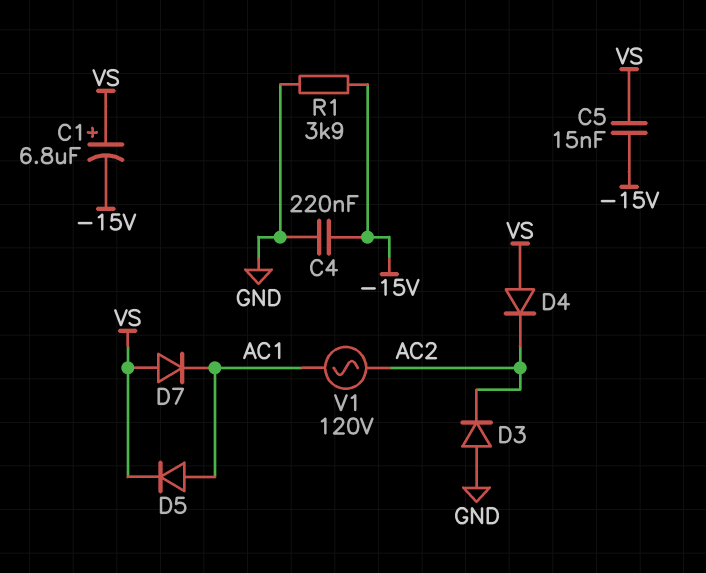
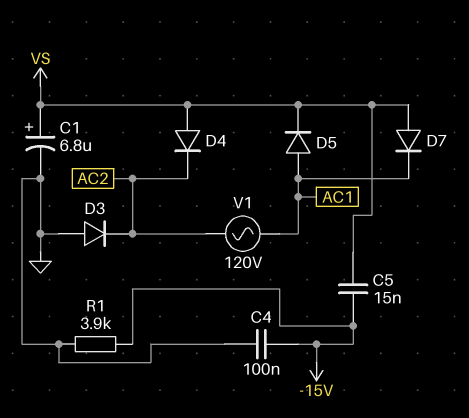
C1: 6.8uF (plus VS, minus -15V) -> 6.8uF (plus VS, minus GND)
C4: 220nF (-15V, GND) -> 100nF (-15V, GND)

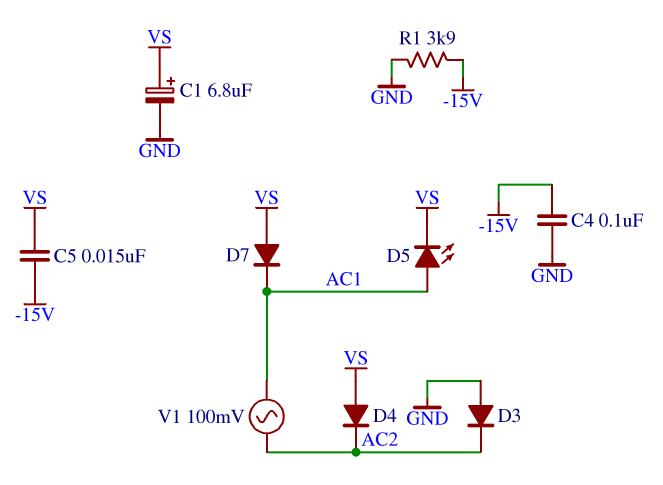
D5: diode (A AC1, K VS) -> LED (A AC1, K VS)
V1: AC 120V (AC1, AC2) -> AC 100mV (AC1, AC2)

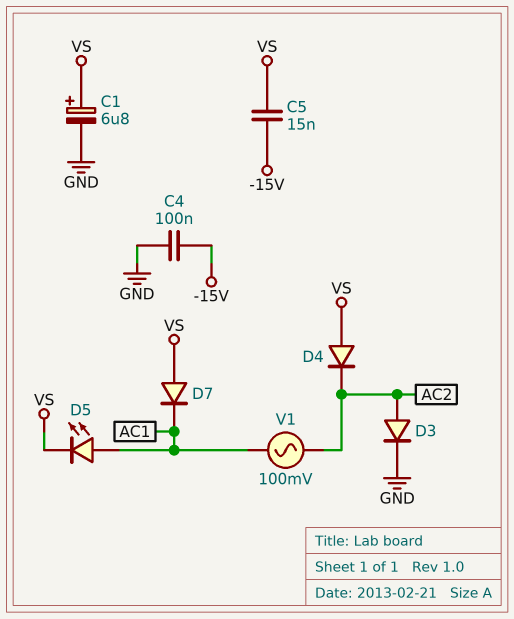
D3: diode (A GND, K AC2) -> diode (A AC2, K GND)
R1: 3.9k (-15V, GND) -> none

